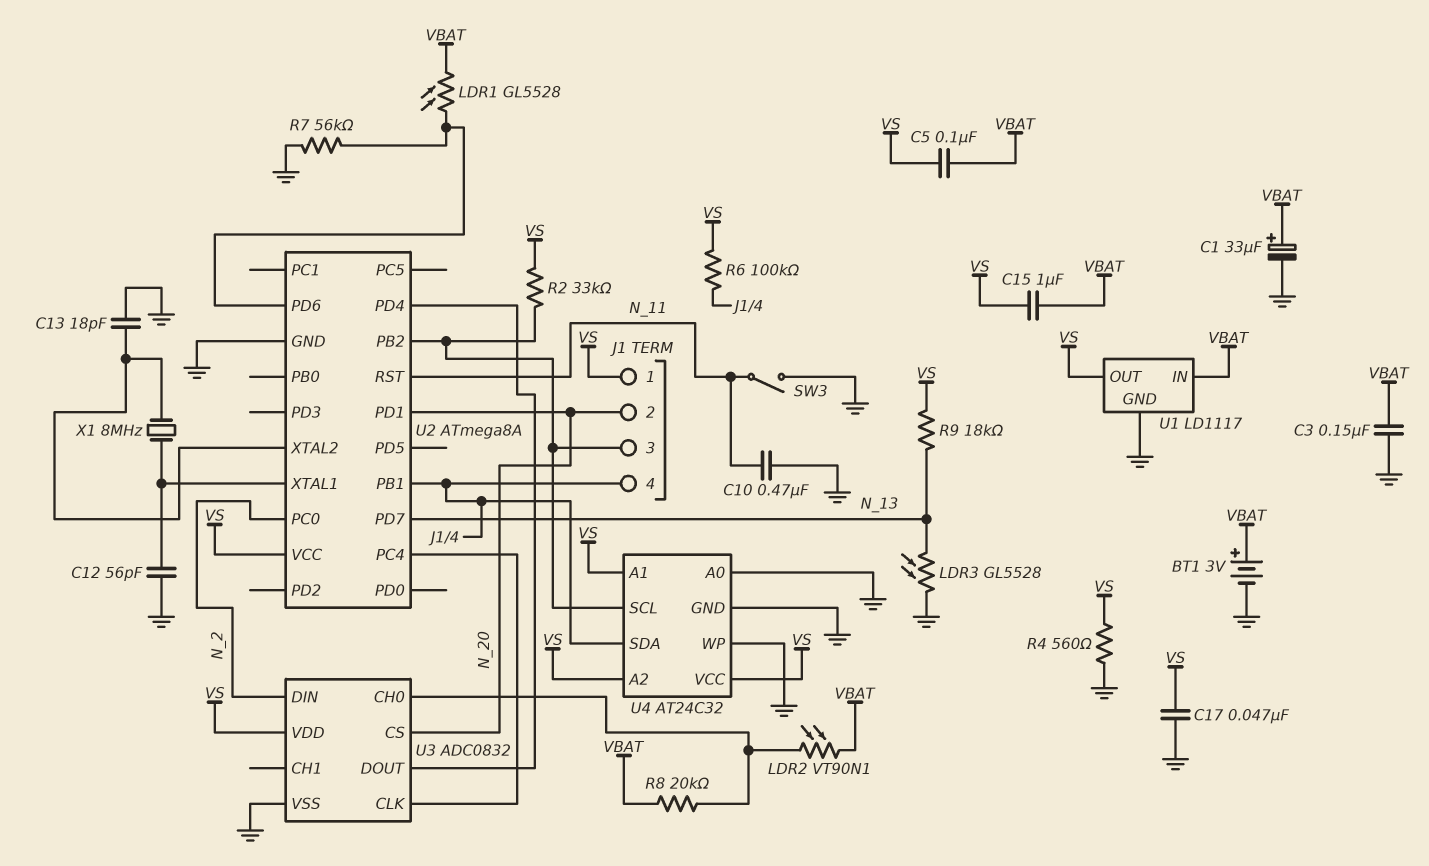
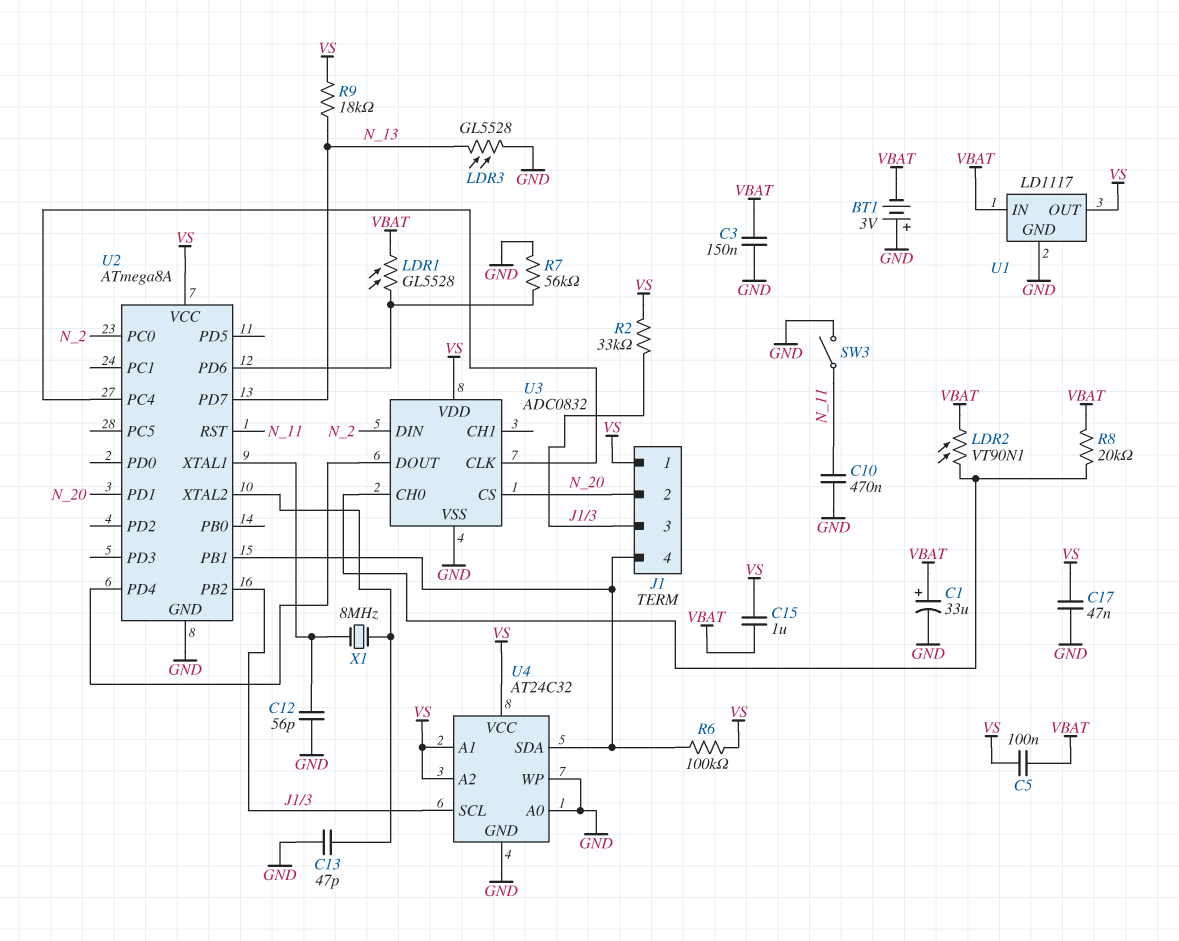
BT1: 3V (plus VBAT, minus GND) -> 3V (plus GND, minus VBAT)
C13: 18pF (GND, U2/XTAL2) -> 47pF (GND, U2/XTAL2)
R4: 560 (GND, VS) -> none

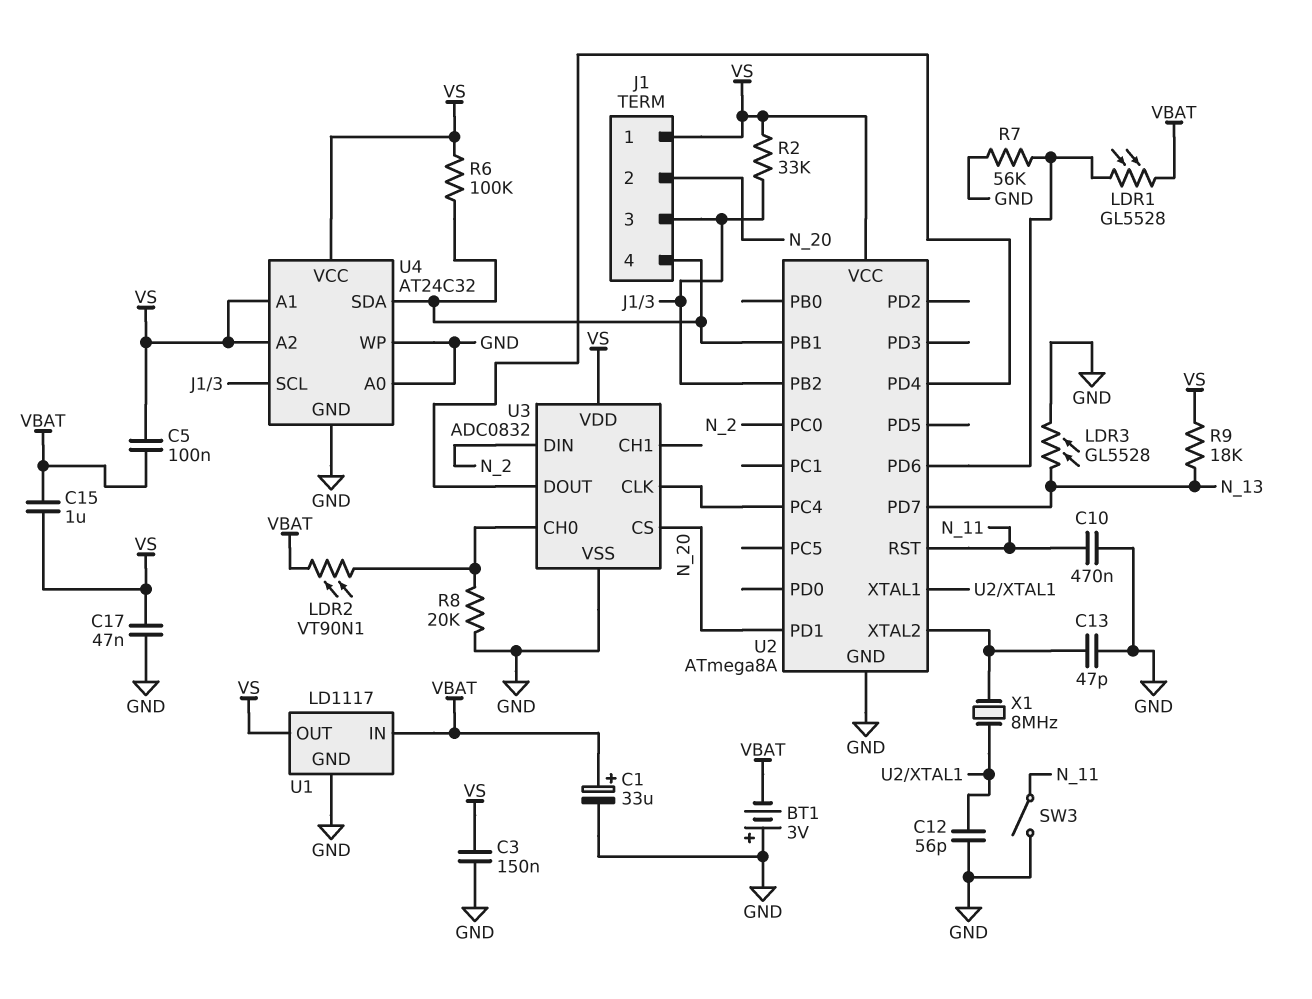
C3: 150nF (GND, VBAT) -> 150nF (GND, VS)
R8: 20k (U3/CH0, VBAT) -> 20k (GND, U3/CH0)

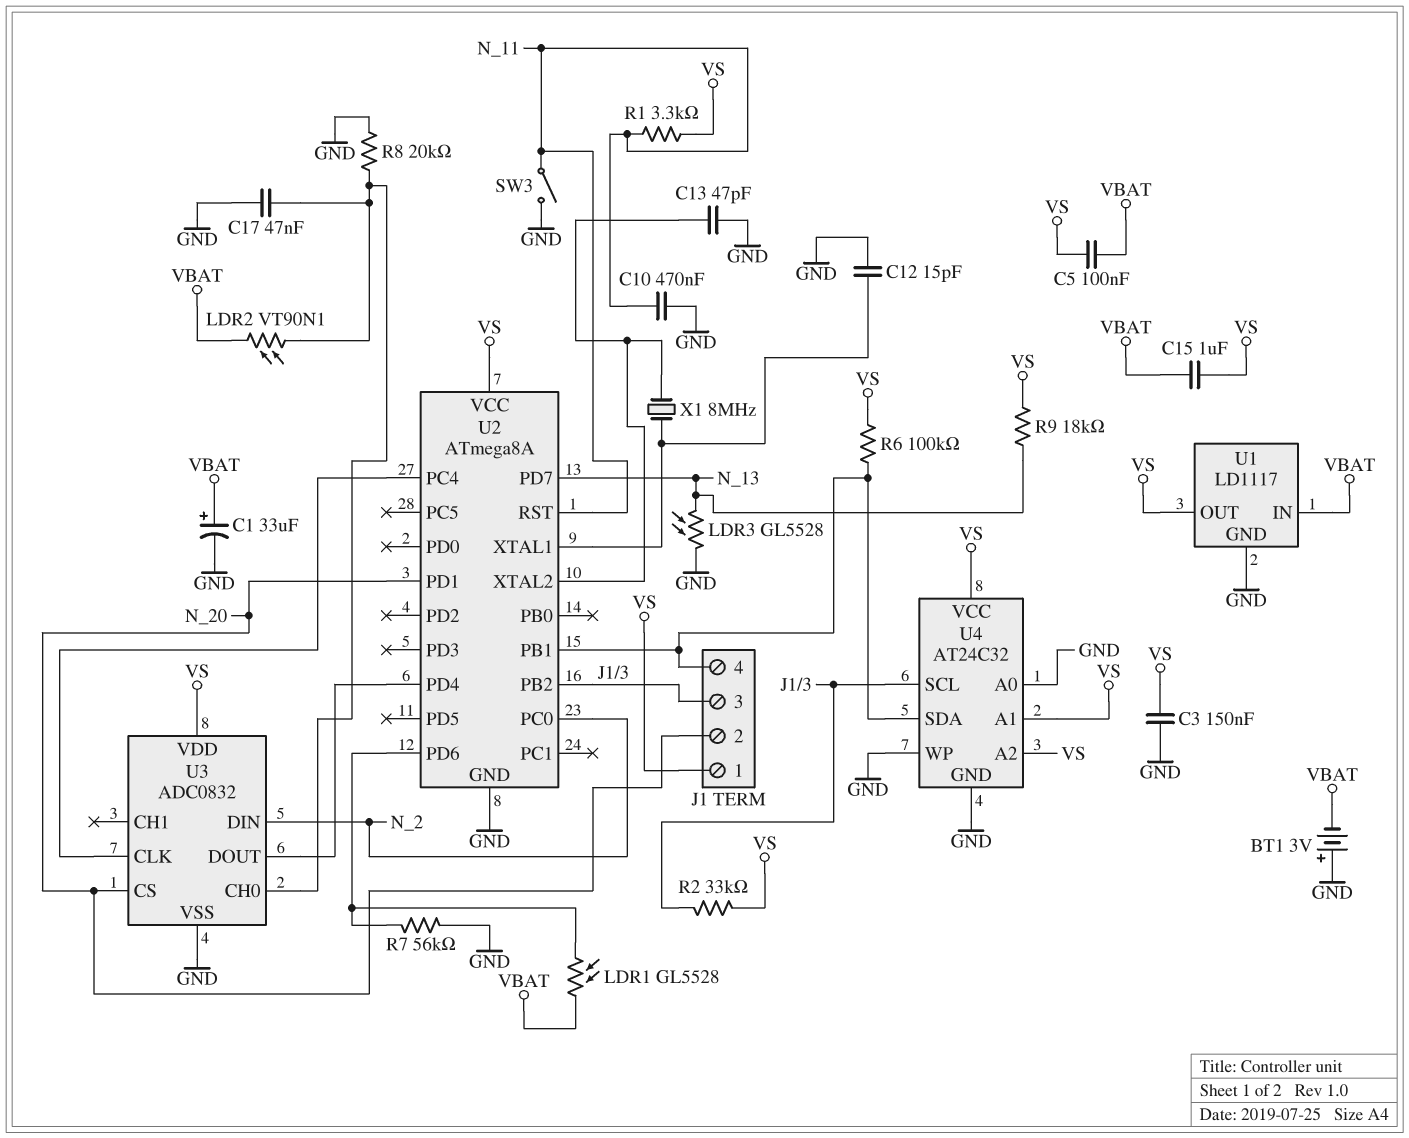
C12: 56pF (GND, U2/XTAL1) -> 15pF (GND, U2/XTAL1)
C17: 47nF (GND, VS) -> 47nF (GND, U3/CH0)
R1: none -> 3.3k (N_11, VS)

